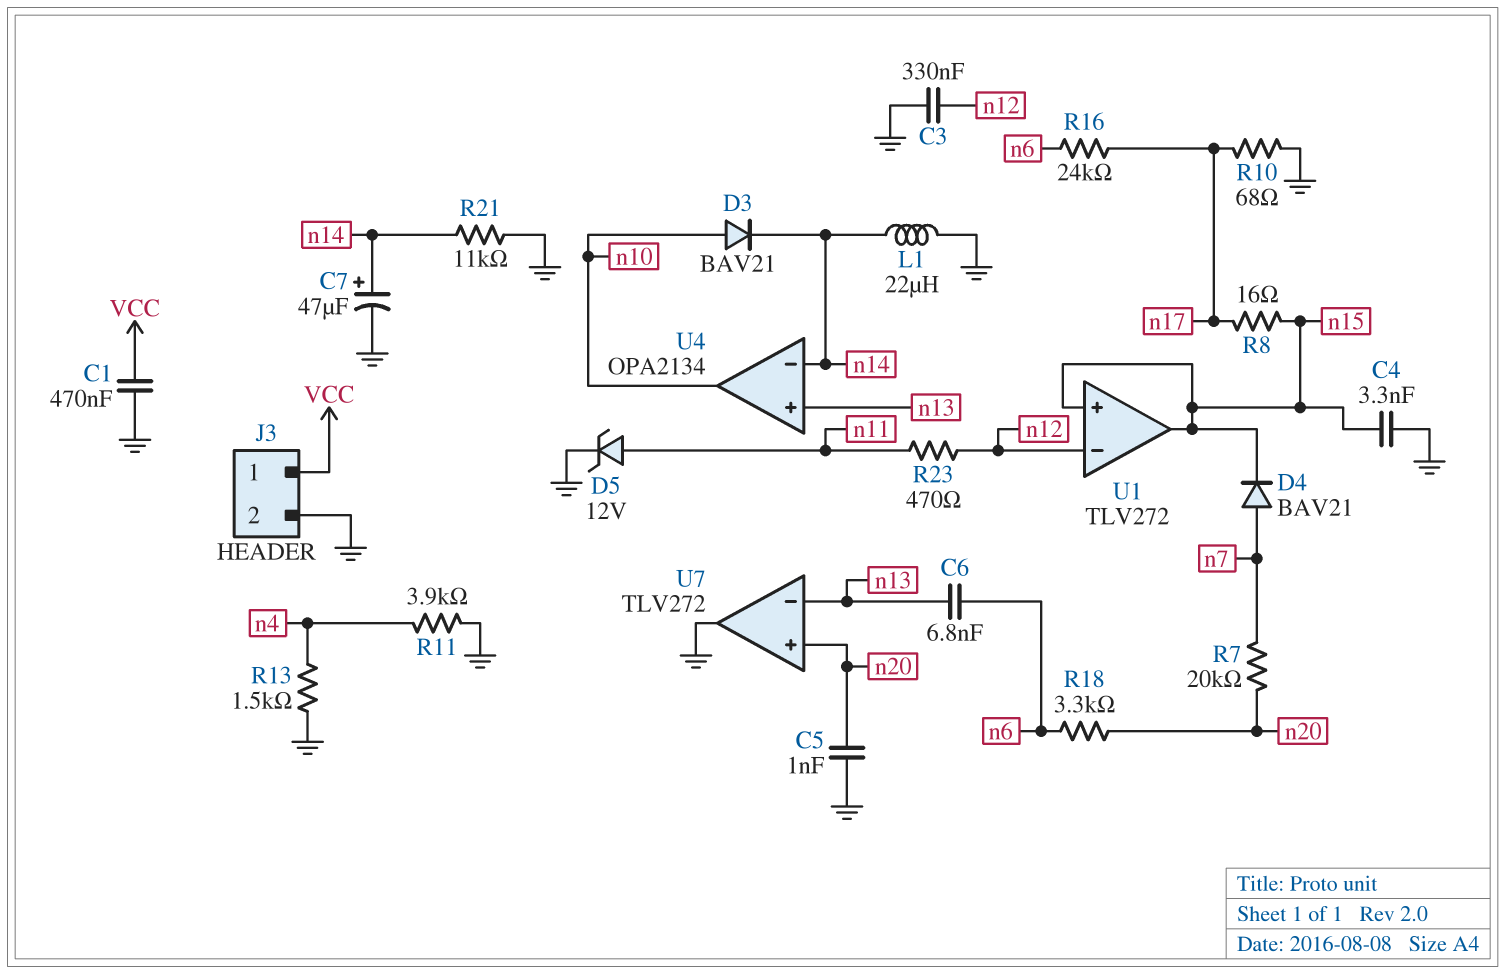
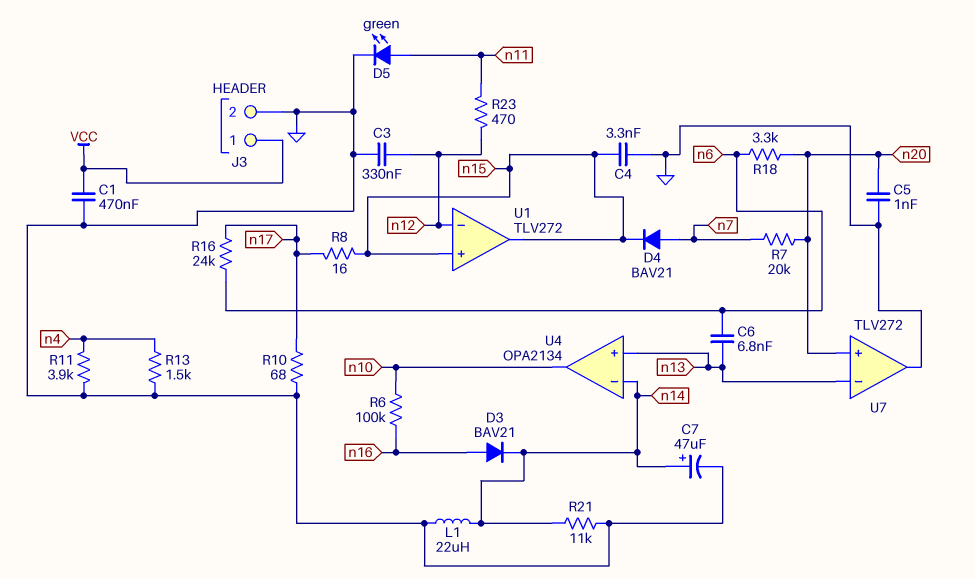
D3: diode BAV21 (A n10, K n14) -> diode BAV21 (A n16, K n14)
D5: zener 12V (A n11, K GND) -> LED green (A n11, K GND)
R6: none -> 100k (n10, n16)

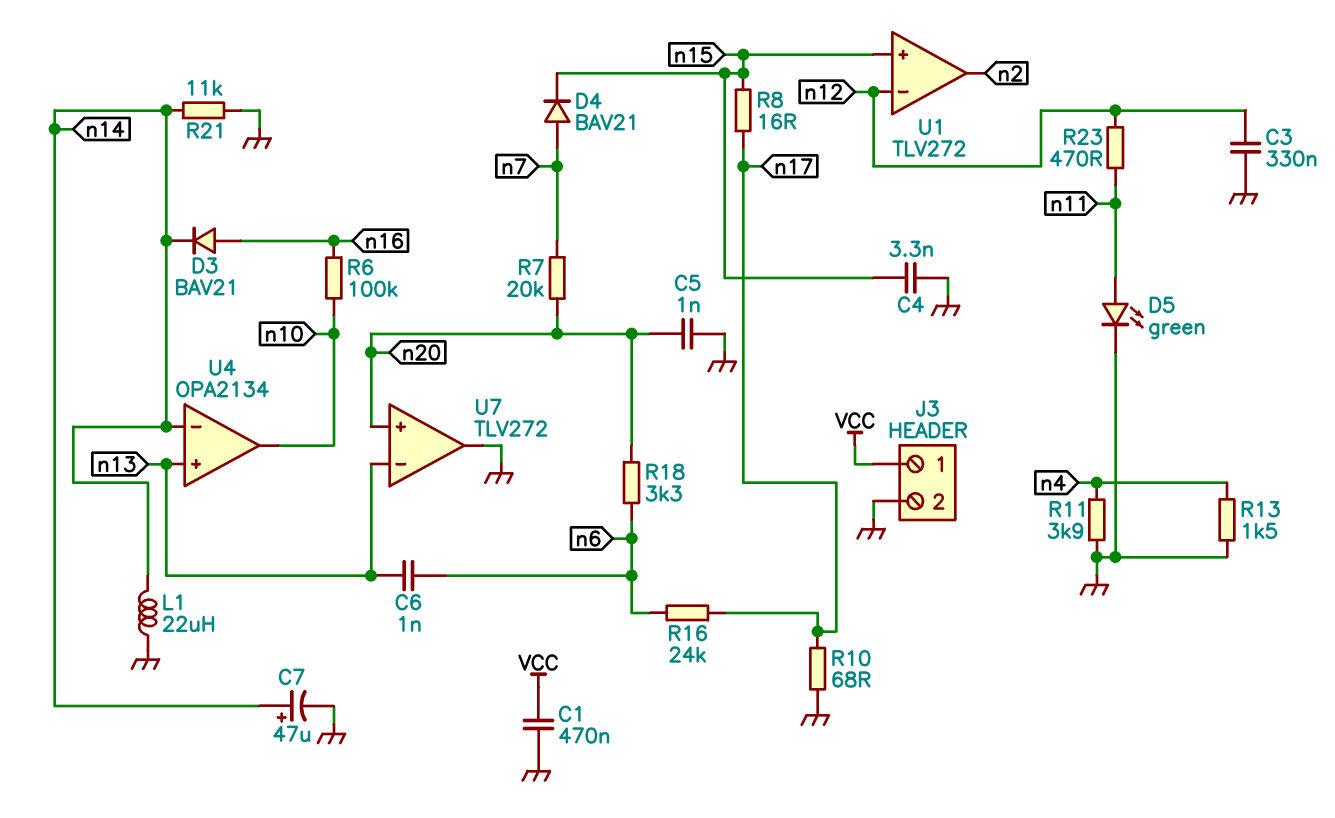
C6: 6.8nF (n6, n13) -> 1nF (n6, n13)
U1 pin out: n15 -> n2

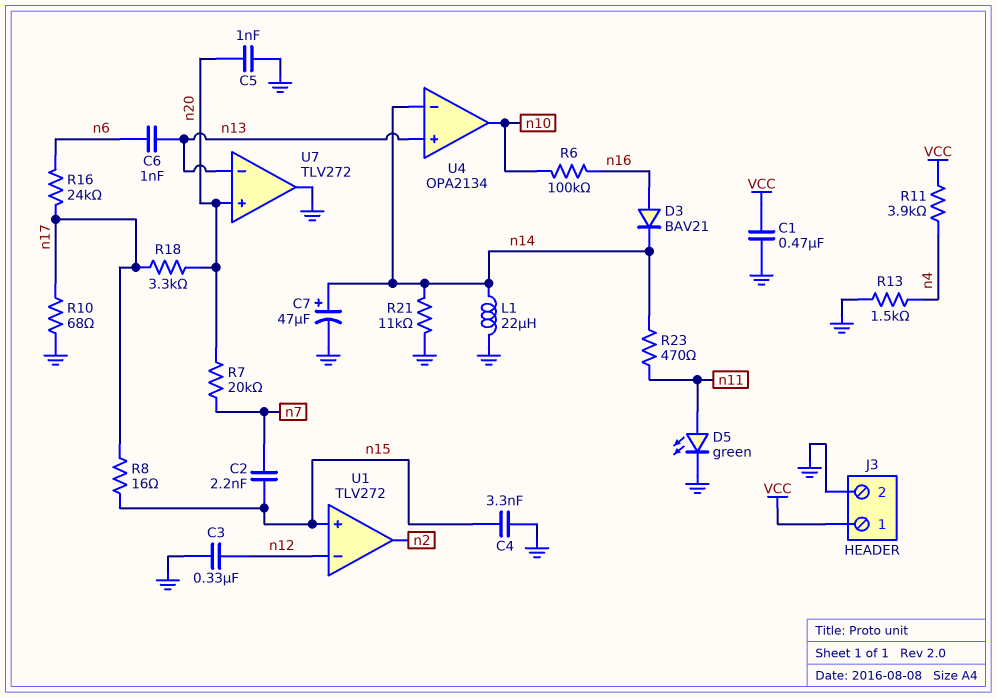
C2: none -> 2.2nF (n7, n15)
D4: diode BAV21 (A n7, K n15) -> none
R11: 3.9k (GND, n4) -> 3.9k (VCC, n4)
R18: 3.3k (n6, n20) -> 3.3k (n17, n20)
R23: 470 (n11, n12) -> 470 (n11, n14)

